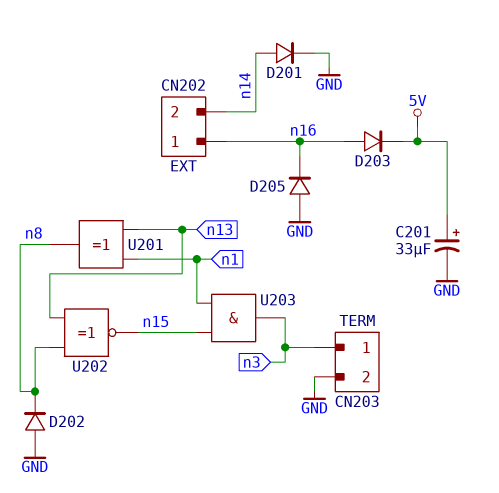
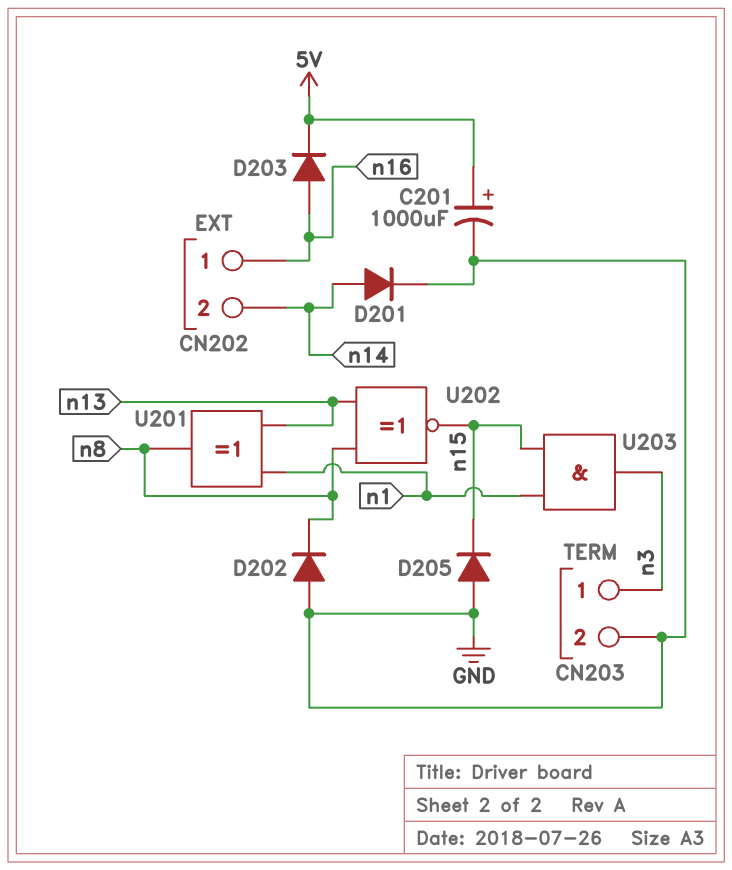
C201: 33uF (plus 5V, minus GND) -> 1000uF (plus 5V, minus GND)
D205: diode (A GND, K n16) -> diode (A GND, K n15)

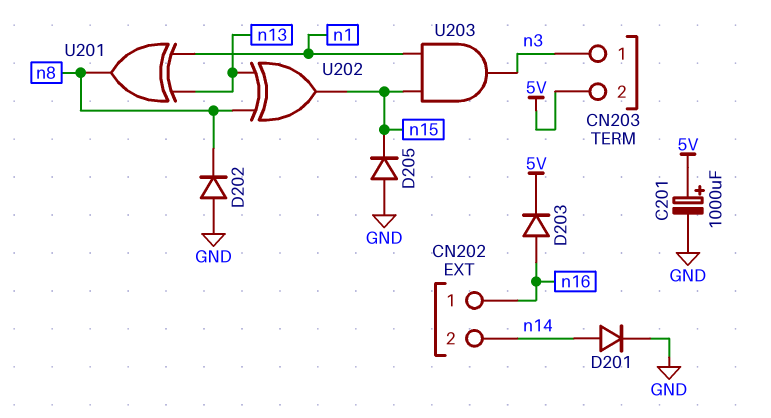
CN203 pin 2: GND -> 5V
U202: XNOR (in n8, in n13, out n15) -> XOR (in n8, in n13, out n15)

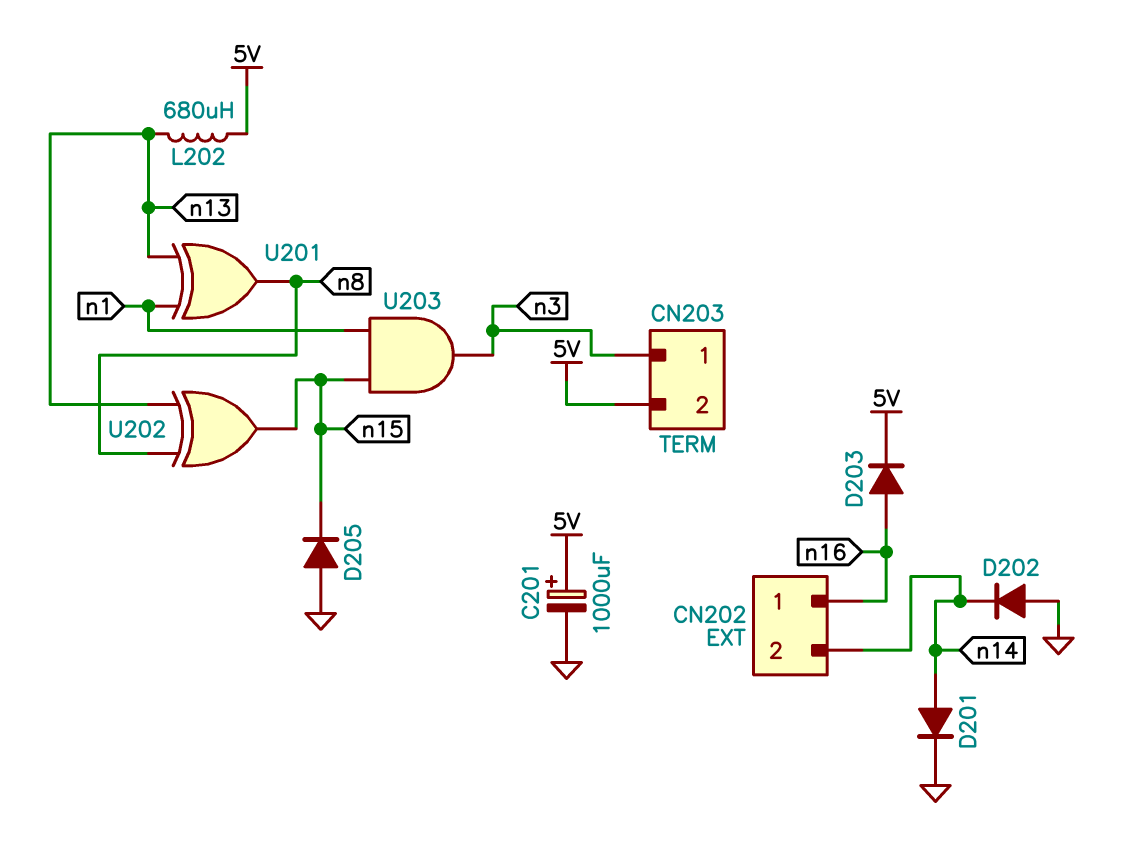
D202: diode (A GND, K n8) -> diode (A GND, K n14)
L202: none -> 680uH (5V, n13)

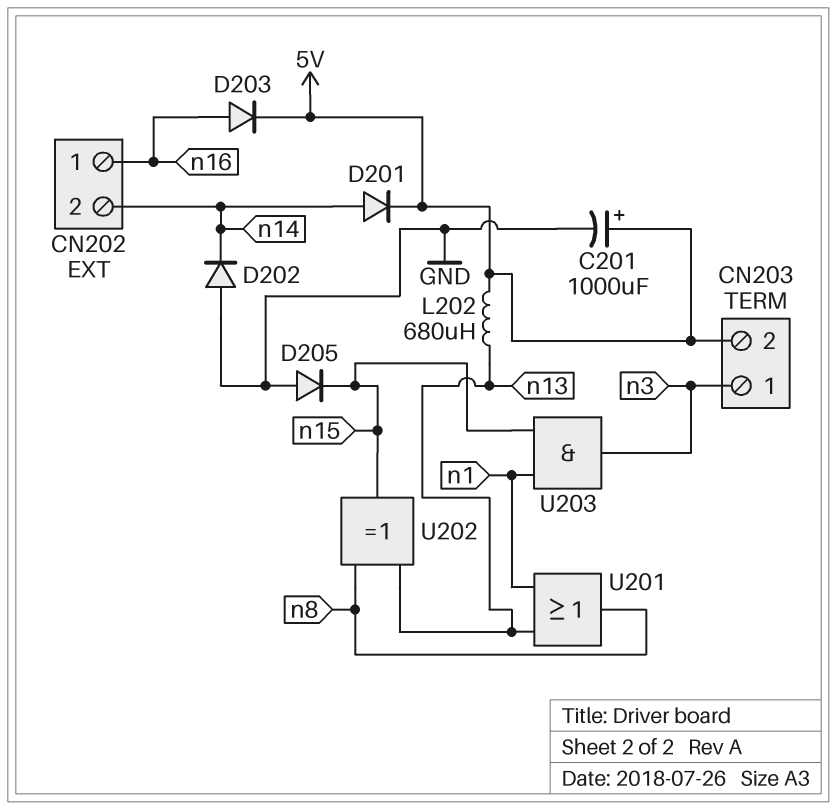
D201: diode (A n14, K GND) -> diode (A n14, K 5V)
U201: XOR (in n1, in n13, out n8) -> OR (in n1, in n13, out n8)

